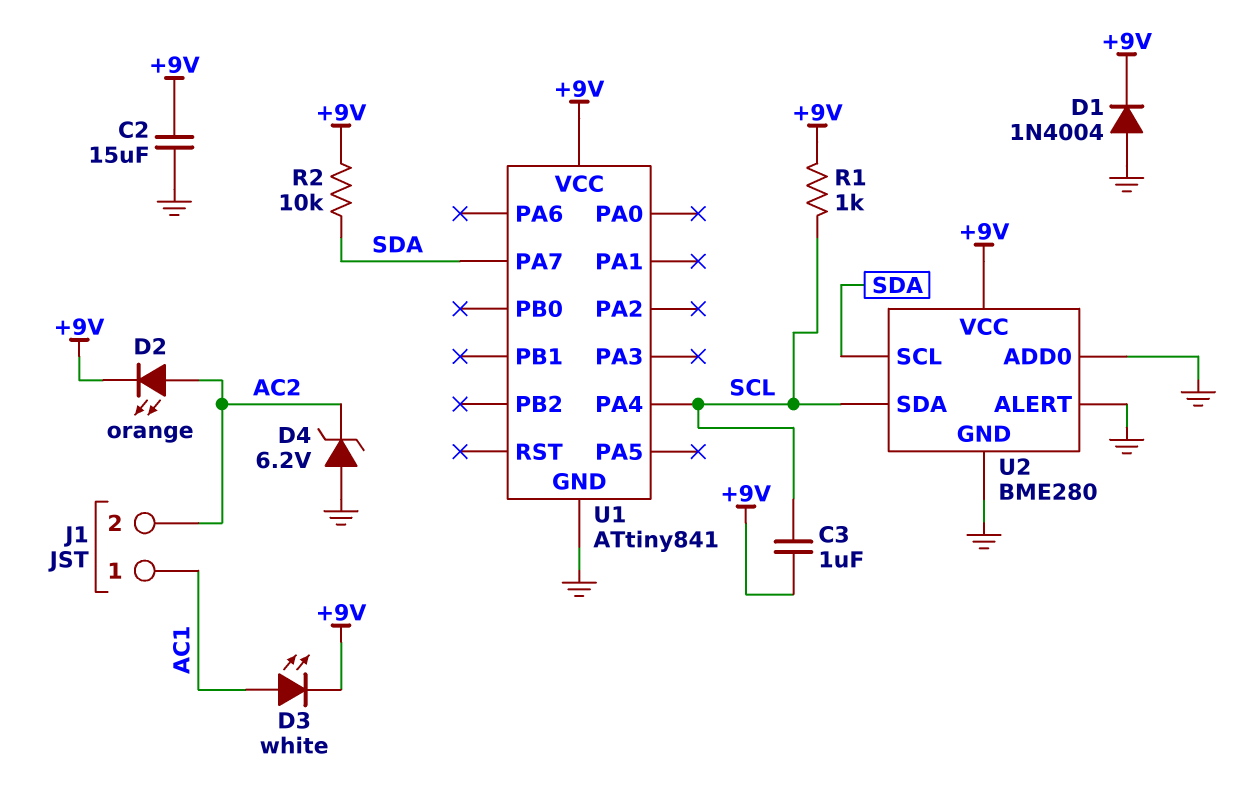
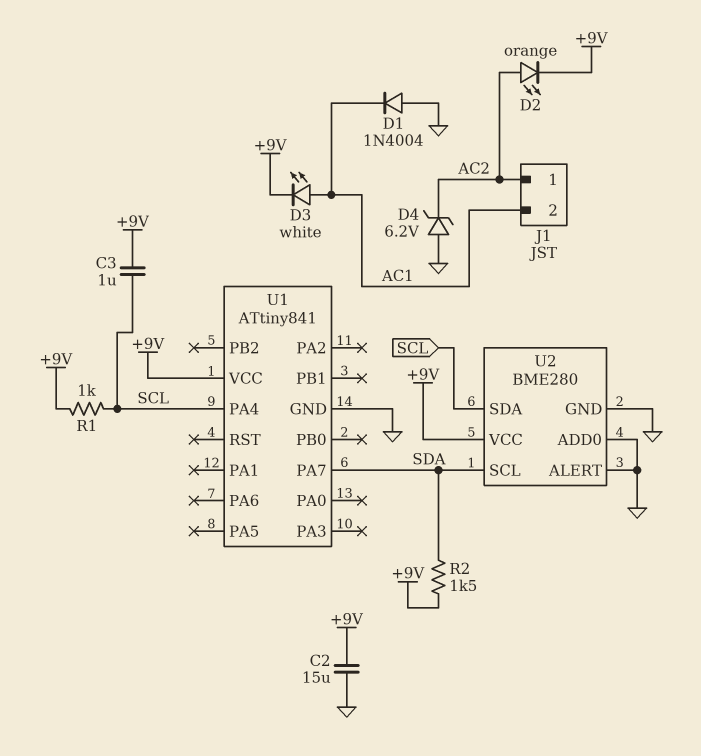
D1: diode 1N4004 (A GND, K +9V) -> diode 1N4004 (A GND, K AC1)
J1 pin 1: AC1 -> AC2
J1 pin 2: AC2 -> AC1
R2: 10k (+9V, SDA) -> 1.5k (+9V, SDA)

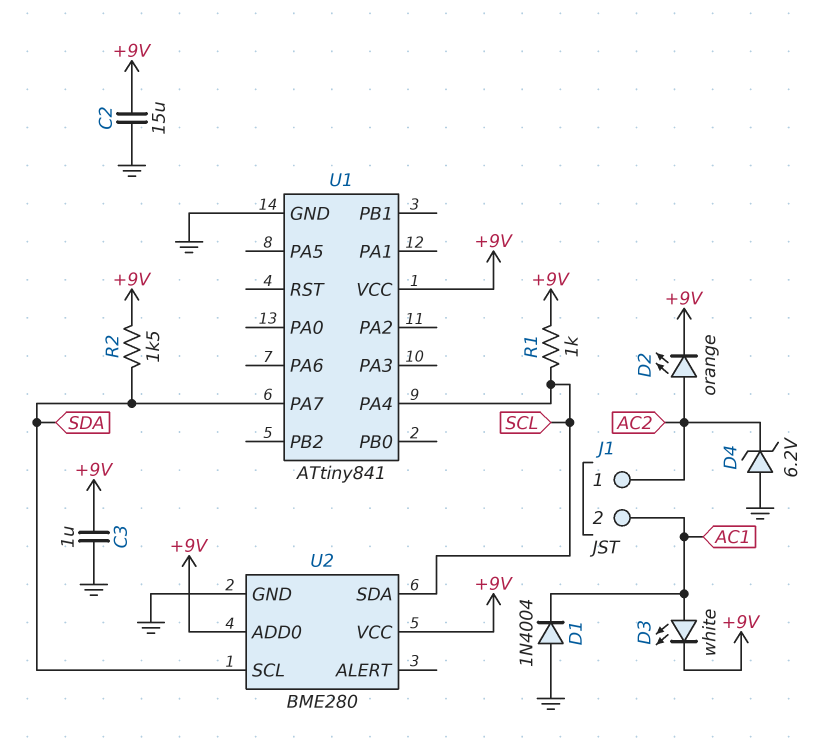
C3: 1uF (+9V, SCL) -> 1uF (+9V, GND)
U2 pin ADD0: GND -> +9V
U2 pin ALERT: GND -> none

